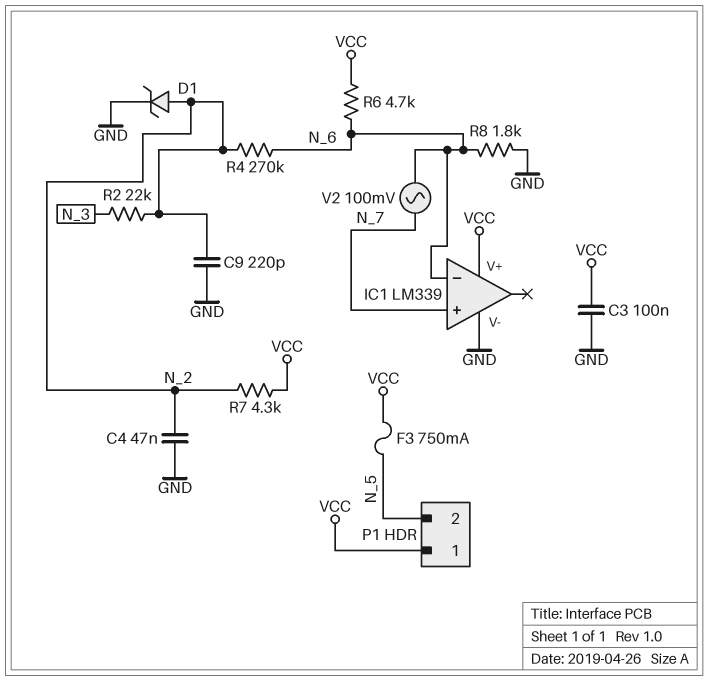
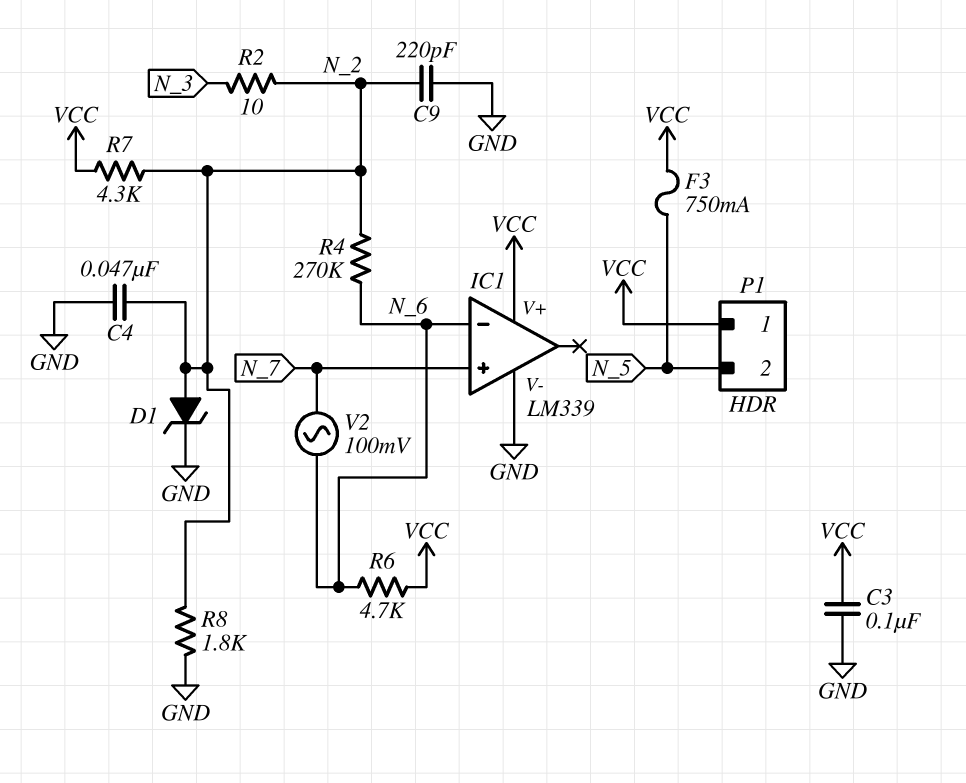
R2: 22k (N_2, N_3) -> 10 (N_2, N_3)
R8: 1.8k (GND, N_6) -> 1.8k (GND, N_2)

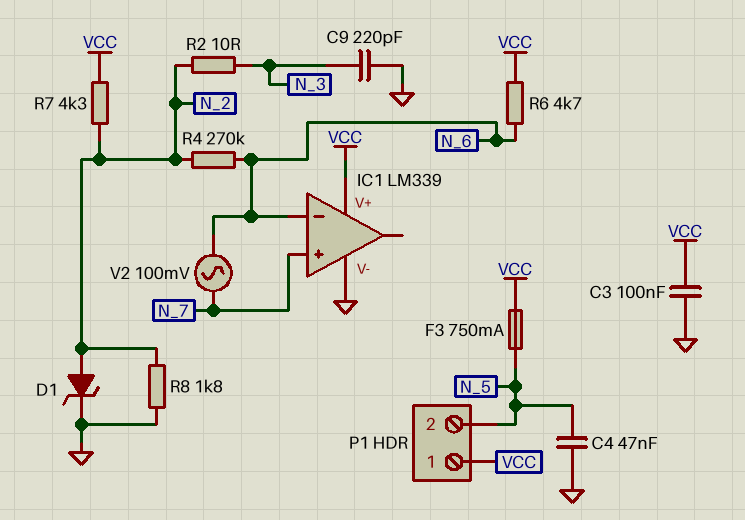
C4: 47nF (GND, N_2) -> 47nF (GND, N_5)
C9: 220pF (GND, N_2) -> 220pF (GND, N_3)

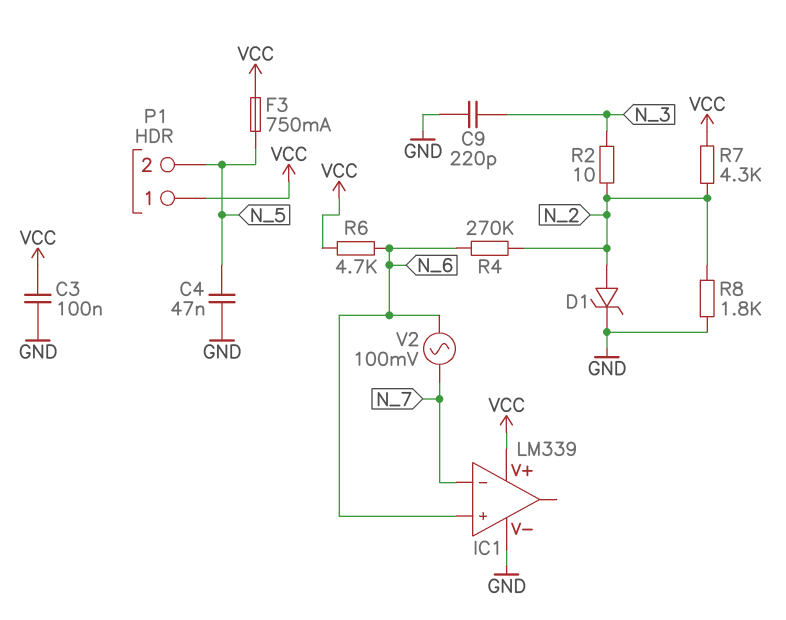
IC1 pin in+: N_7 -> N_6
IC1 pin in-: N_6 -> N_7

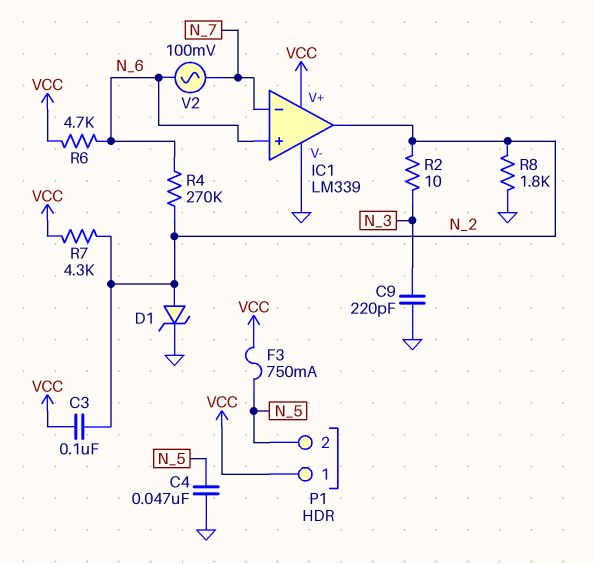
C3: 100nF (GND, VCC) -> 100nF (N_2, VCC)
IC1 pin out: none -> N_2

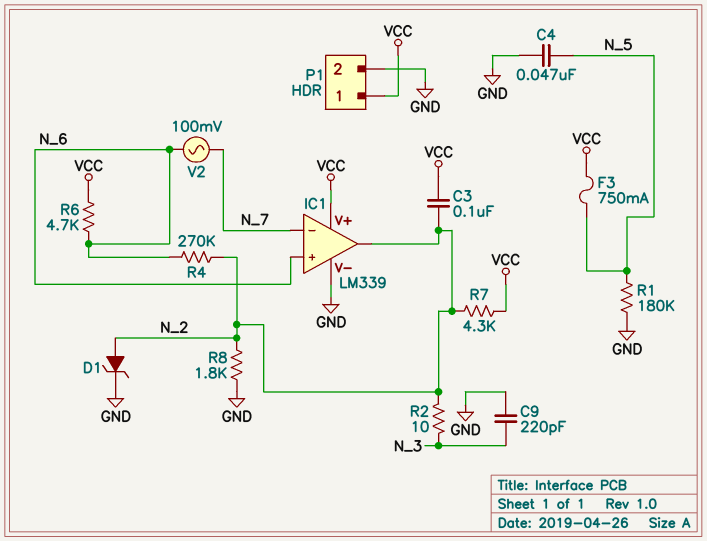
P1 pin 2: N_5 -> GND
R1: none -> 180k (GND, N_5)

